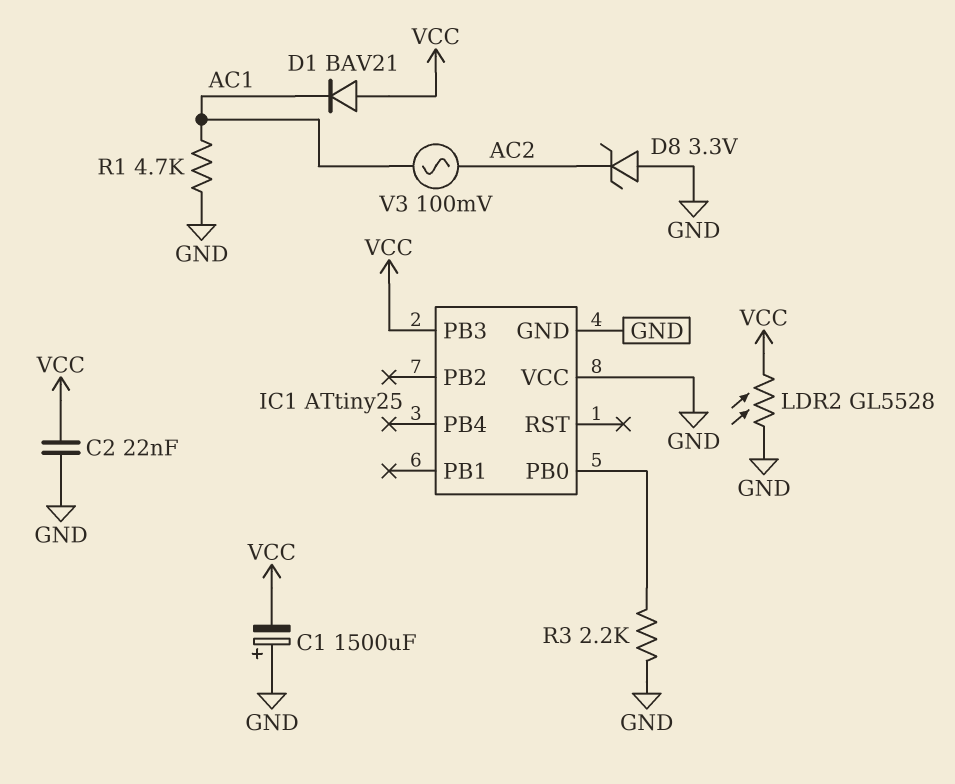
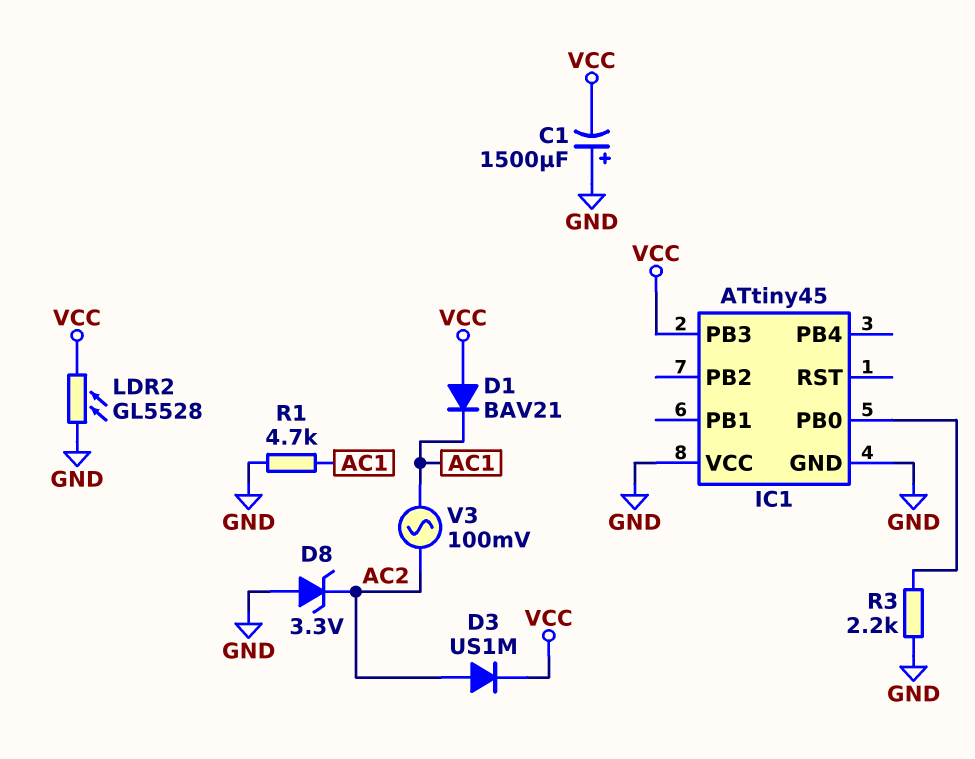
C2: 22nF (GND, VCC) -> none
D3: none -> diode US1M (A AC2, K VCC)
IC1: ATtiny25 -> ATtiny45

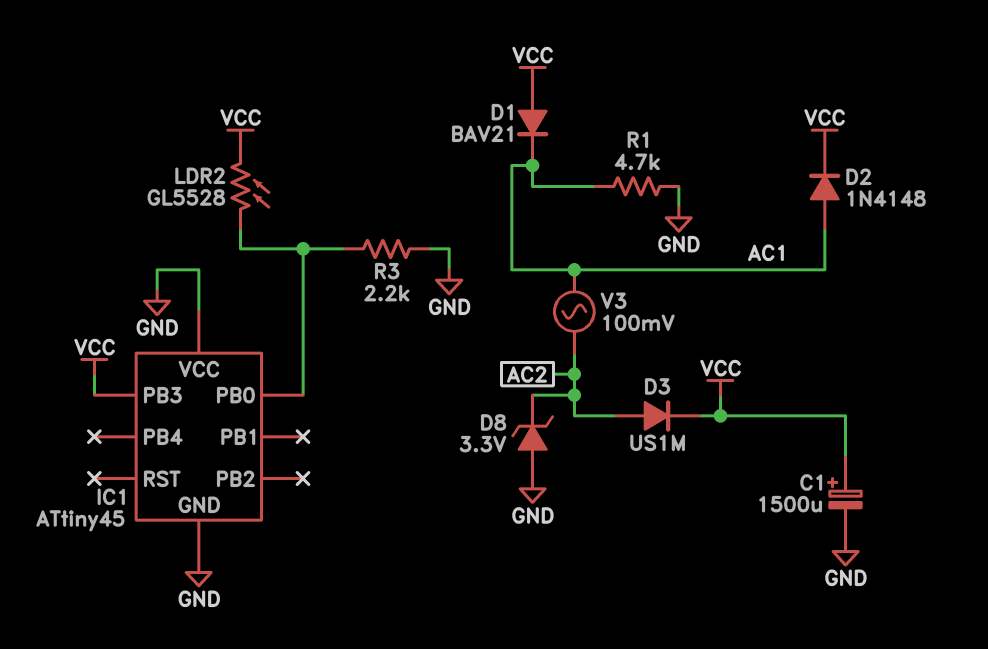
C1: 1500uF (plus GND, minus VCC) -> 1500uF (plus VCC, minus GND)
D2: none -> diode 1N4148 (A AC1, K VCC)
LDR2: GL5528 (GND, VCC) -> GL5528 (IC1/PB0, VCC)

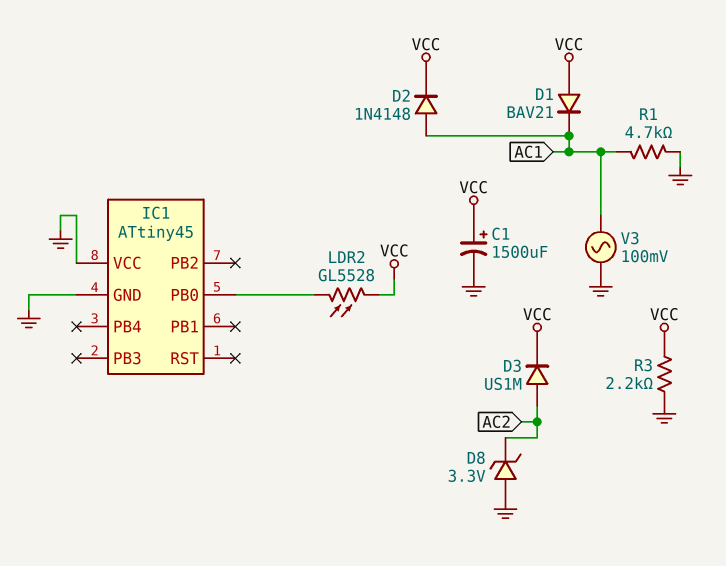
IC1 pin PB3: VCC -> none
R3: 2.2k (GND, IC1/PB0) -> 2.2k (GND, VCC)
V3: AC 100mV (AC1, AC2) -> AC 100mV (AC1, GND)

